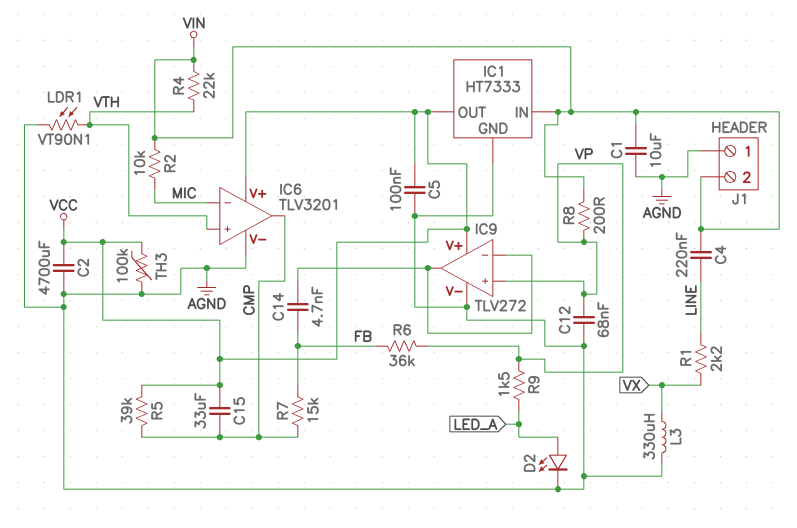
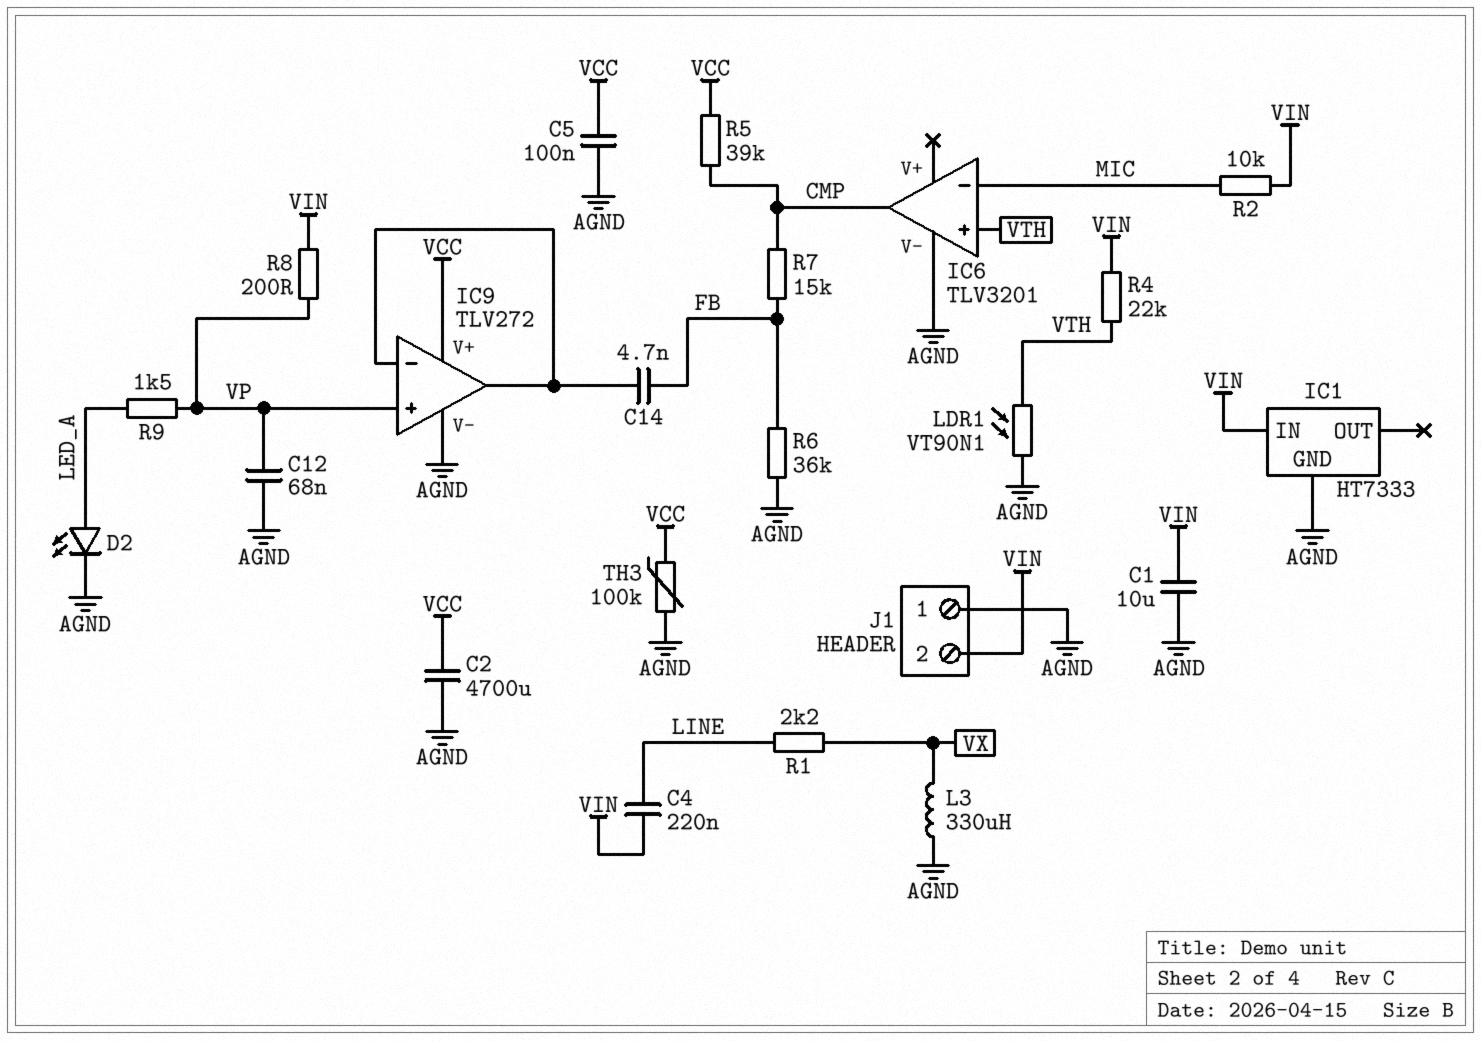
C15: 33uF (CMP, VCC) -> none
IC1 pin OUT: VCC -> none
IC6 pin V+: VCC -> none
R6: 36k (FB, VP) -> 36k (AGND, FB)

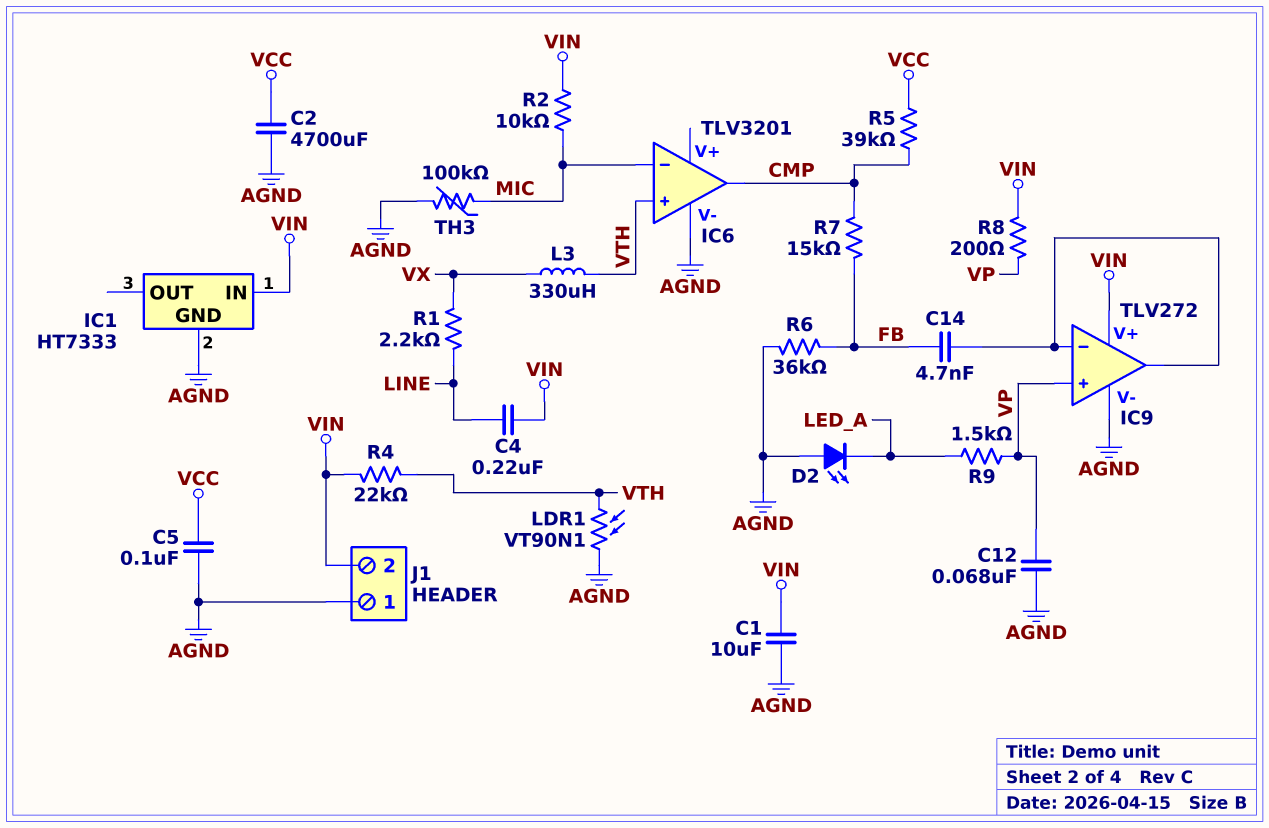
D2: LED (A LED_A, K AGND) -> LED (A AGND, K LED_A)
IC9 pin V+: VCC -> VIN
L3: 330uH (AGND, VX) -> 330uH (VTH, VX)
TH3: 100k (AGND, VCC) -> 100k (AGND, MIC)

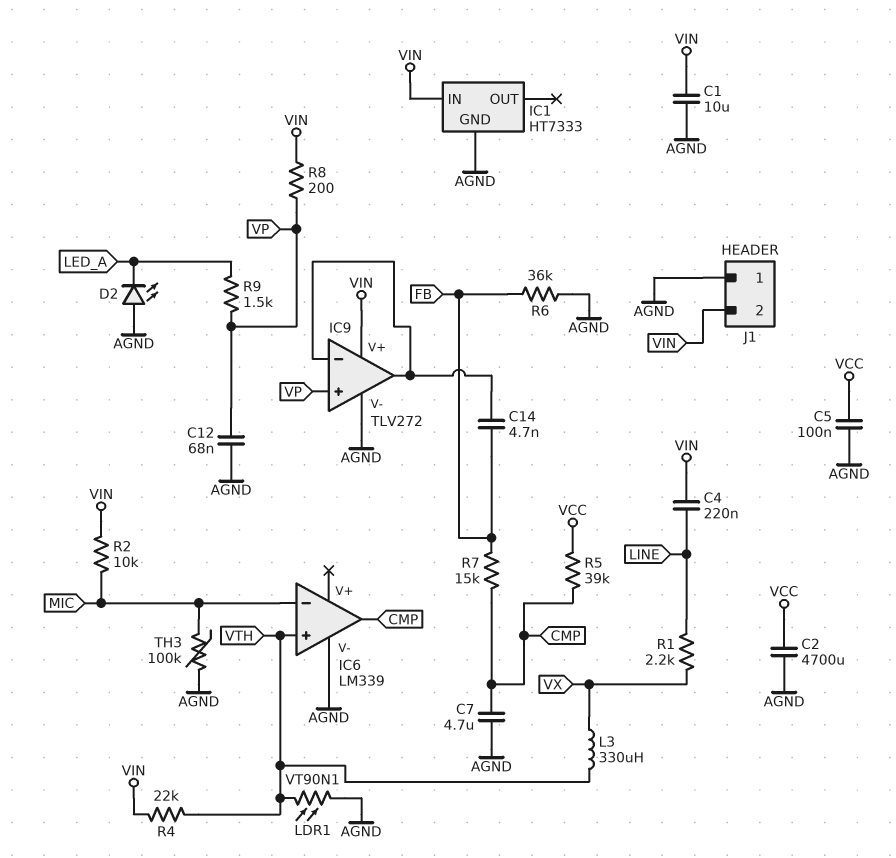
C7: none -> 4.7uF (AGND, CMP)
IC6: TLV3201 -> LM339

